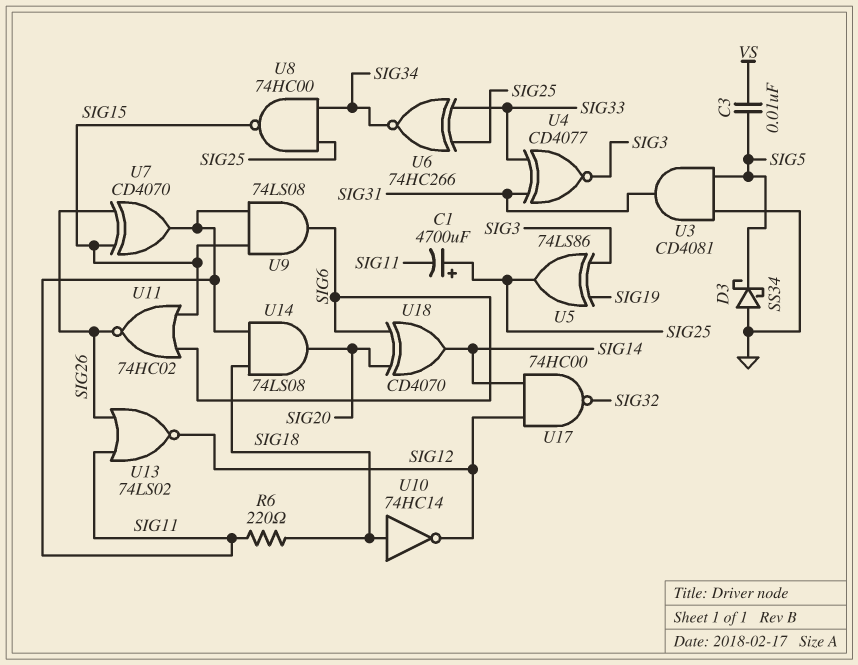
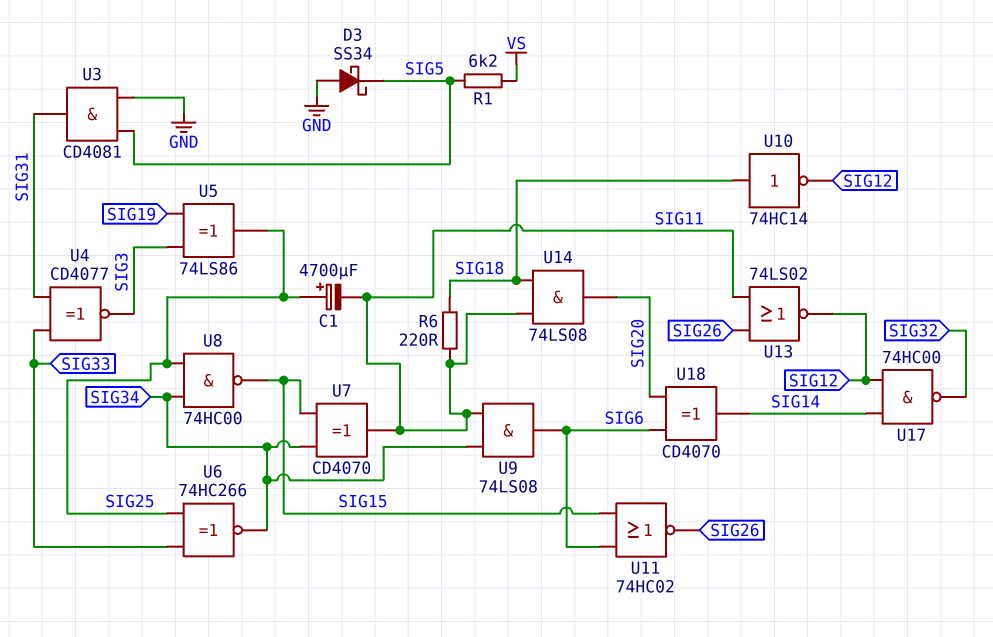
C3: 10nF (SIG5, VS) -> none
R1: none -> 6.2k (SIG5, VS)
U7: XOR CD4070 (in SIG15, in SIG26, out SIG11) -> XOR CD4070 (in SIG15, in SIG34, out SIG11)
U9: AND 74LS08 (in SIG11, in SIG15, out SIG6) -> AND 74LS08 (in SIG11, in SIG34, out SIG6)

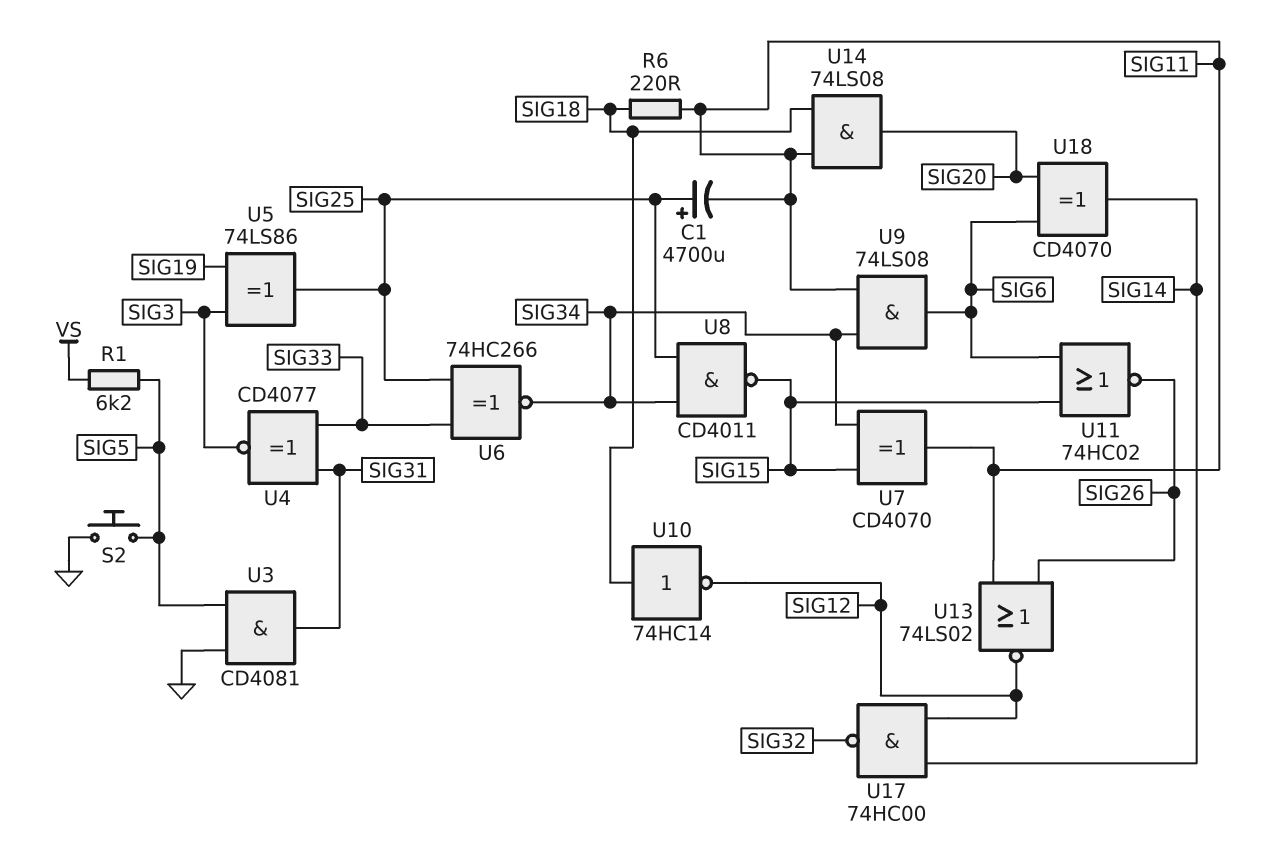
D3: schottky SS34 (A GND, K SIG5) -> none
S2: none -> button (GND, SIG5)
U8: NAND 74HC00 (in SIG25, in SIG34, out SIG15) -> NAND CD4011 (in SIG25, in SIG34, out SIG15)

